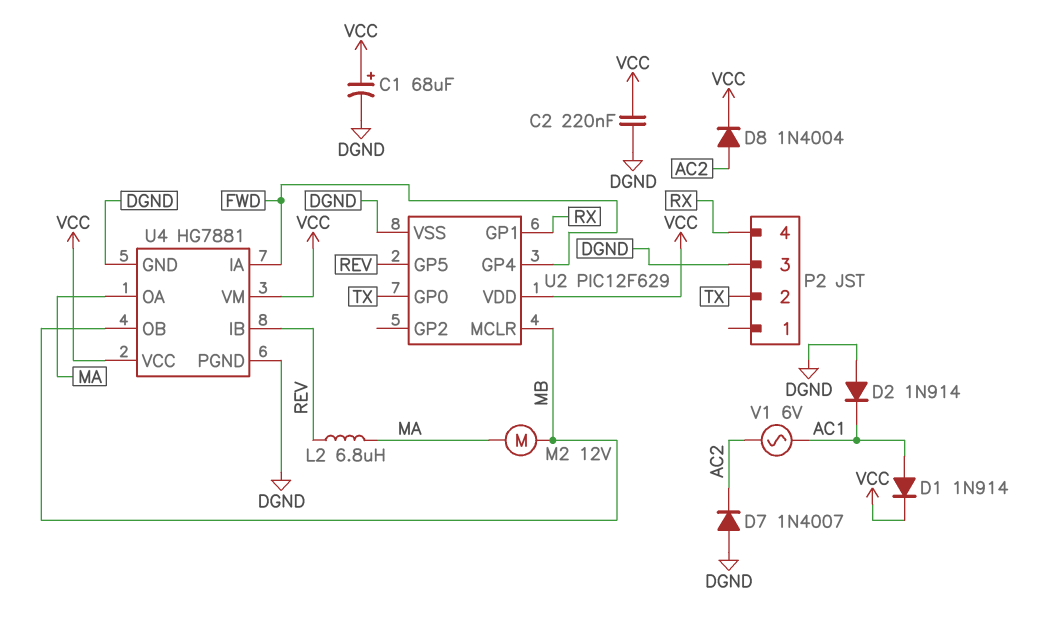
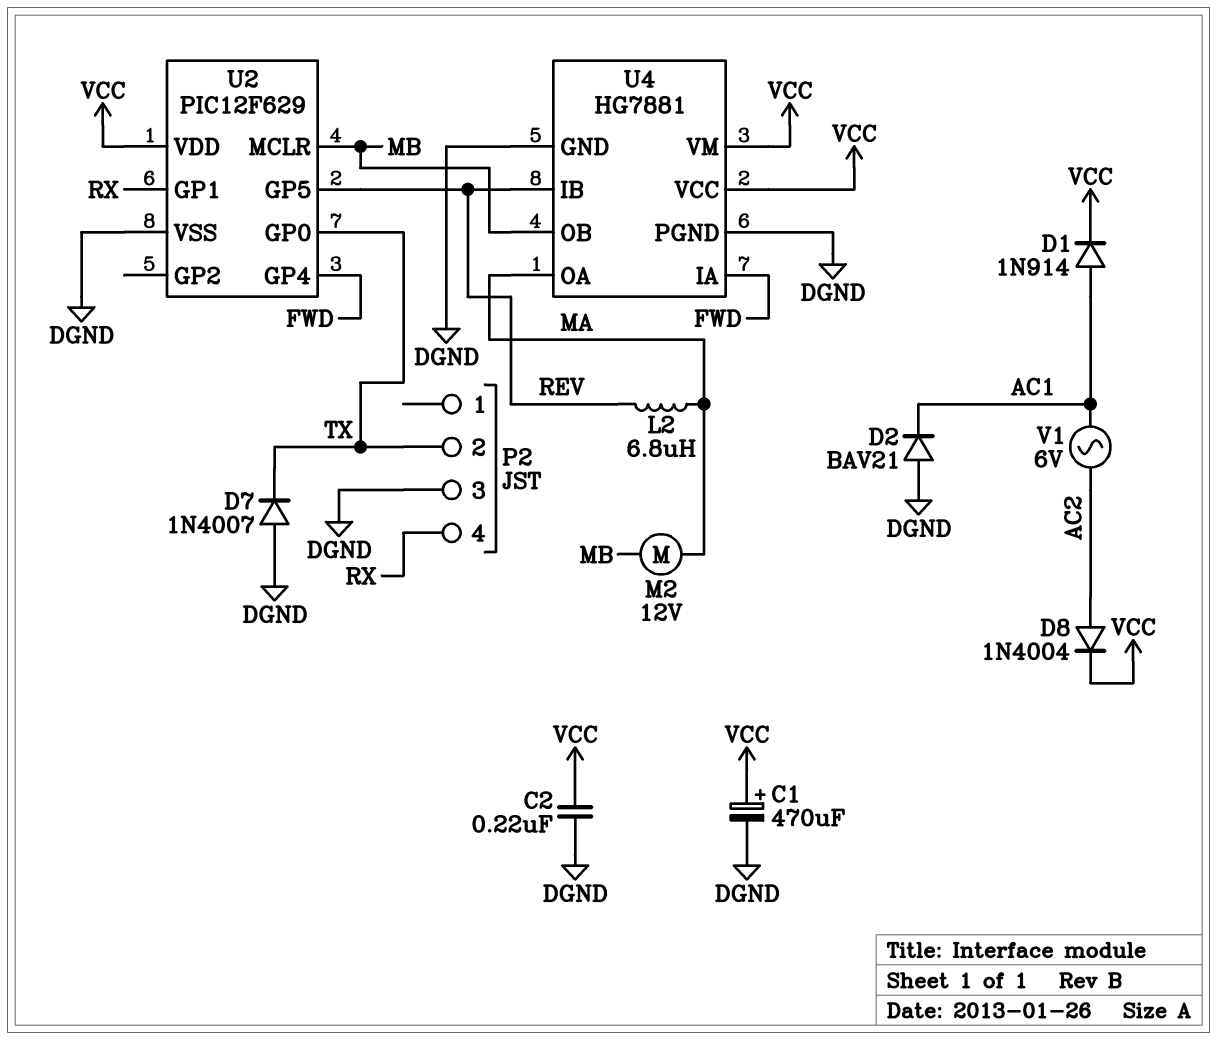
C1: 68uF (plus VCC, minus DGND) -> 470uF (plus VCC, minus DGND)
D2: diode 1N914 (A DGND, K AC1) -> diode BAV21 (A DGND, K AC1)
D7: diode 1N4007 (A DGND, K AC2) -> diode 1N4007 (A DGND, K TX)

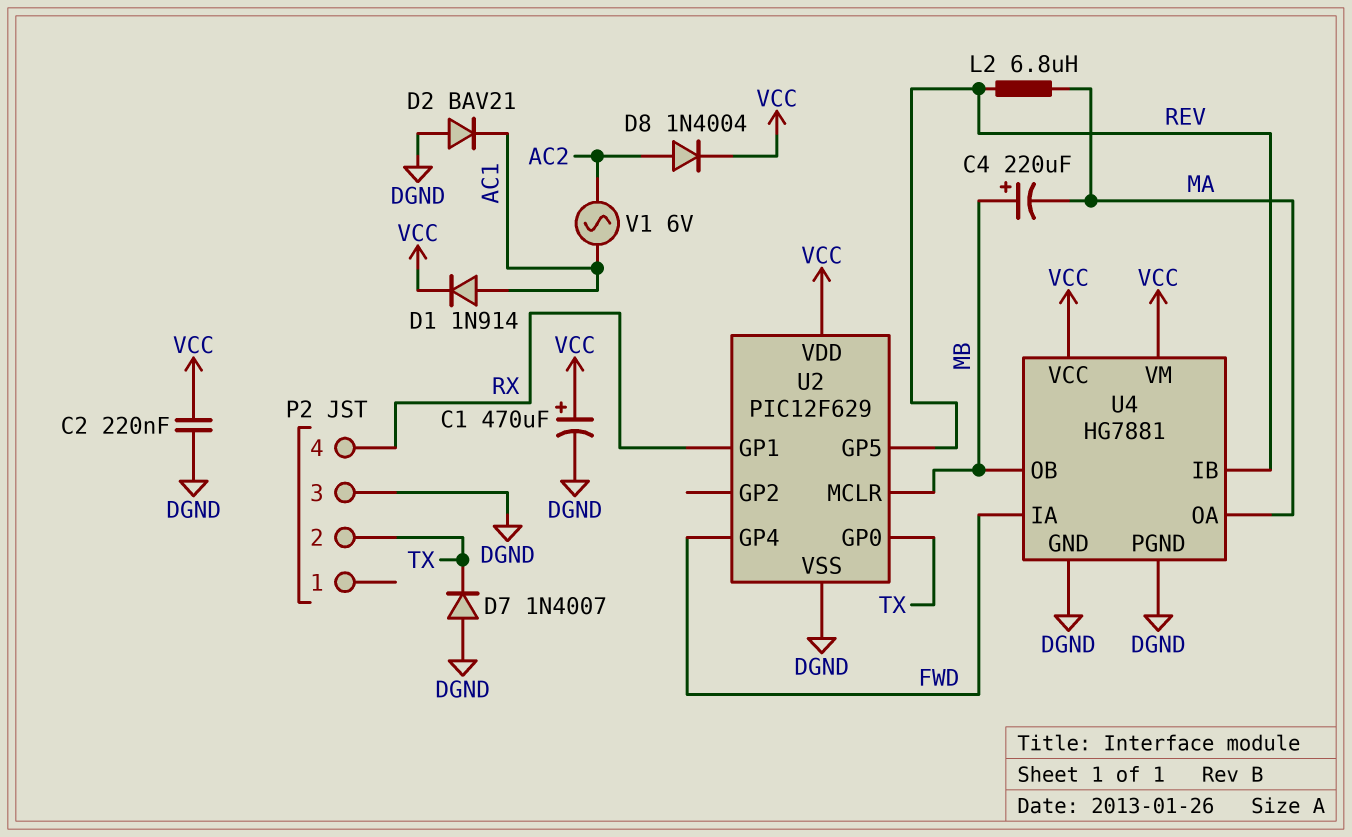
C4: none -> 220uF (plus MB, minus MA)
M2: motor 12V (MA, MB) -> none

